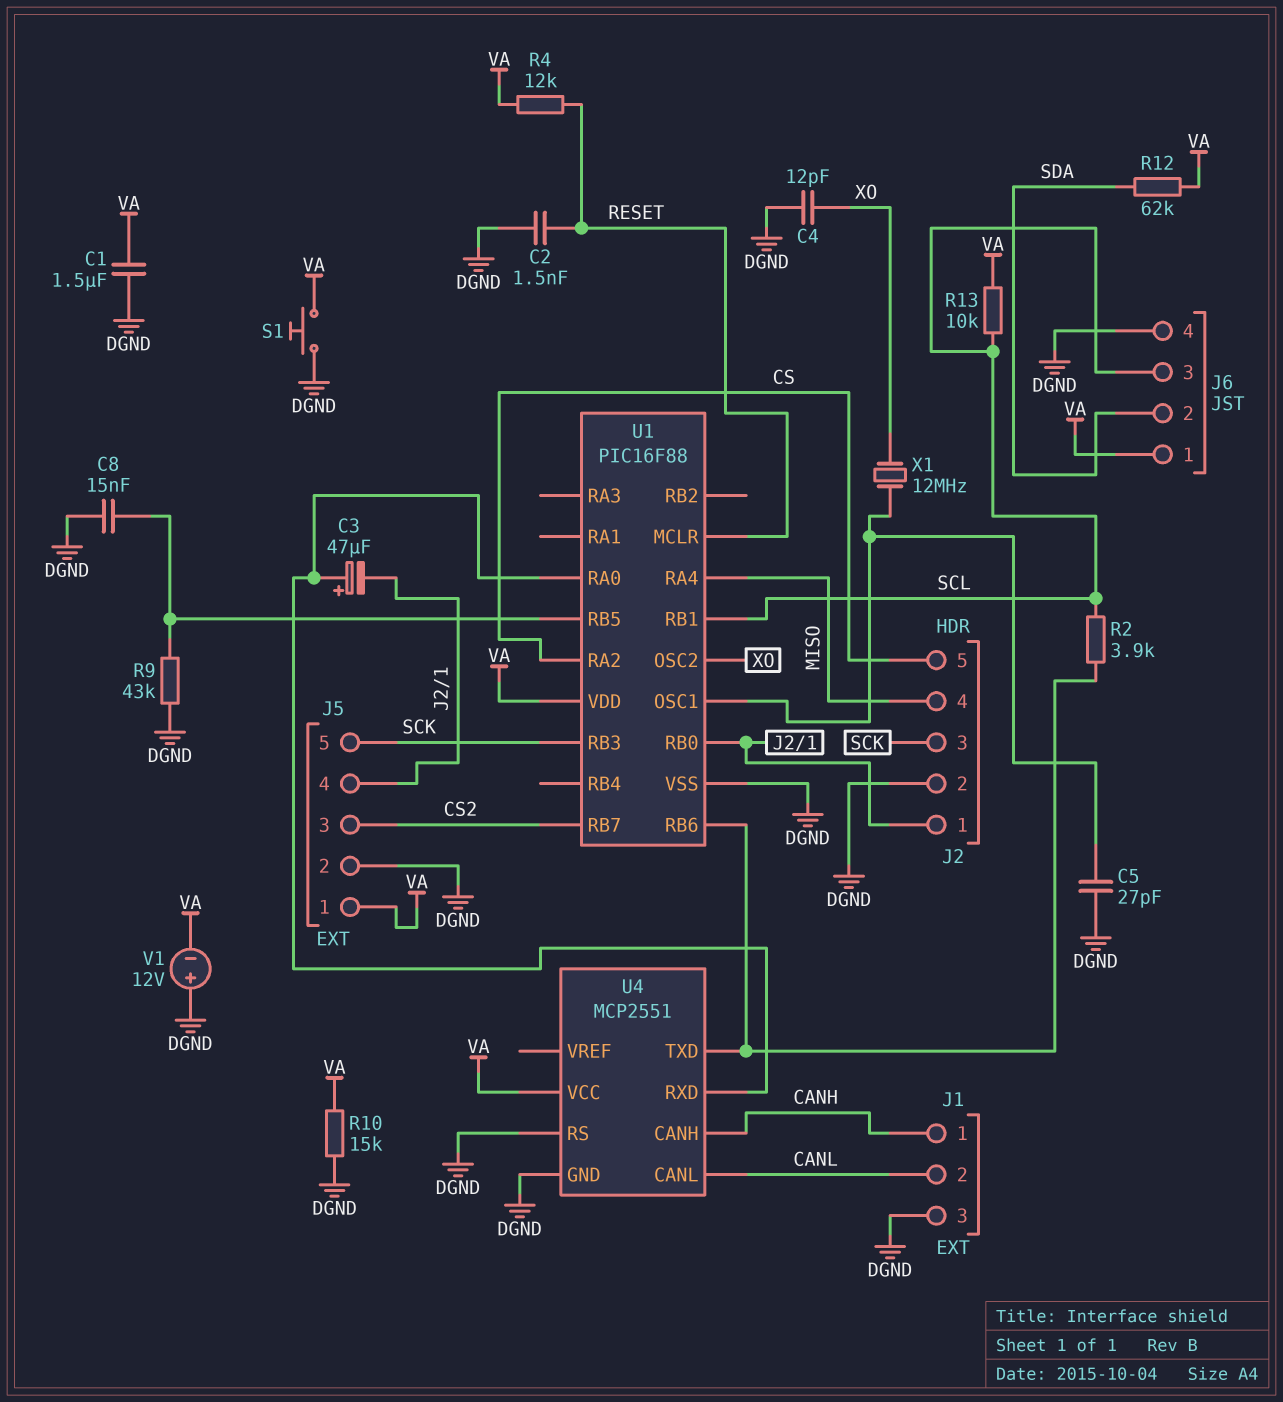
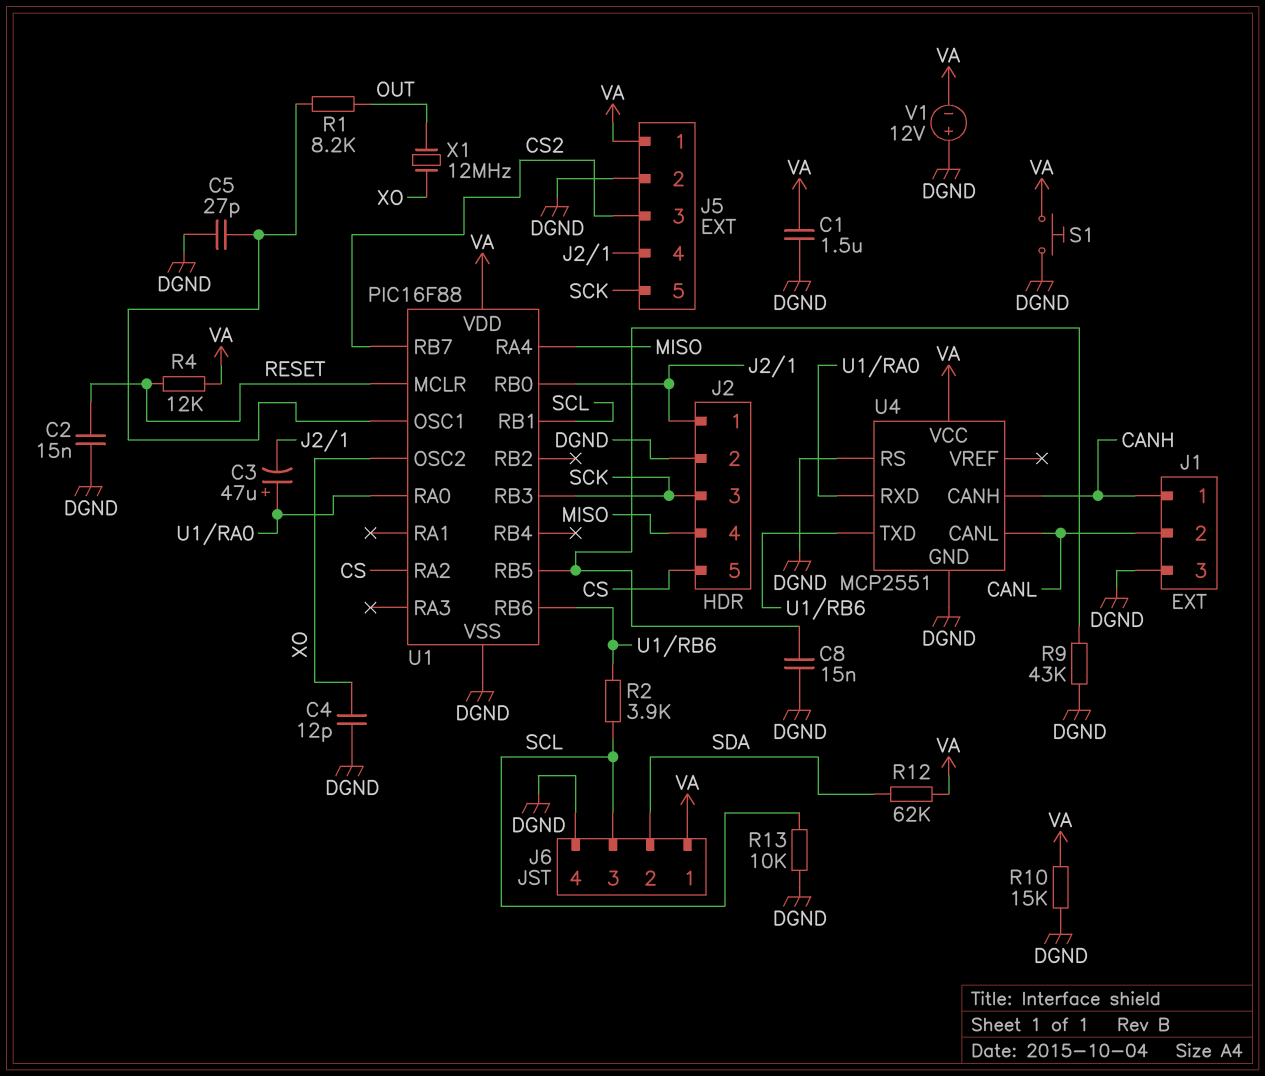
C2: 1.5nF (DGND, RESET) -> 15nF (DGND, RESET)
R1: none -> 8.2k (OUT, U1/OSC1)
R13: 10k (SCL, VA) -> 10k (DGND, SCL)
X1: 12MHz (U1/OSC1, XO) -> 12MHz (OUT, XO)

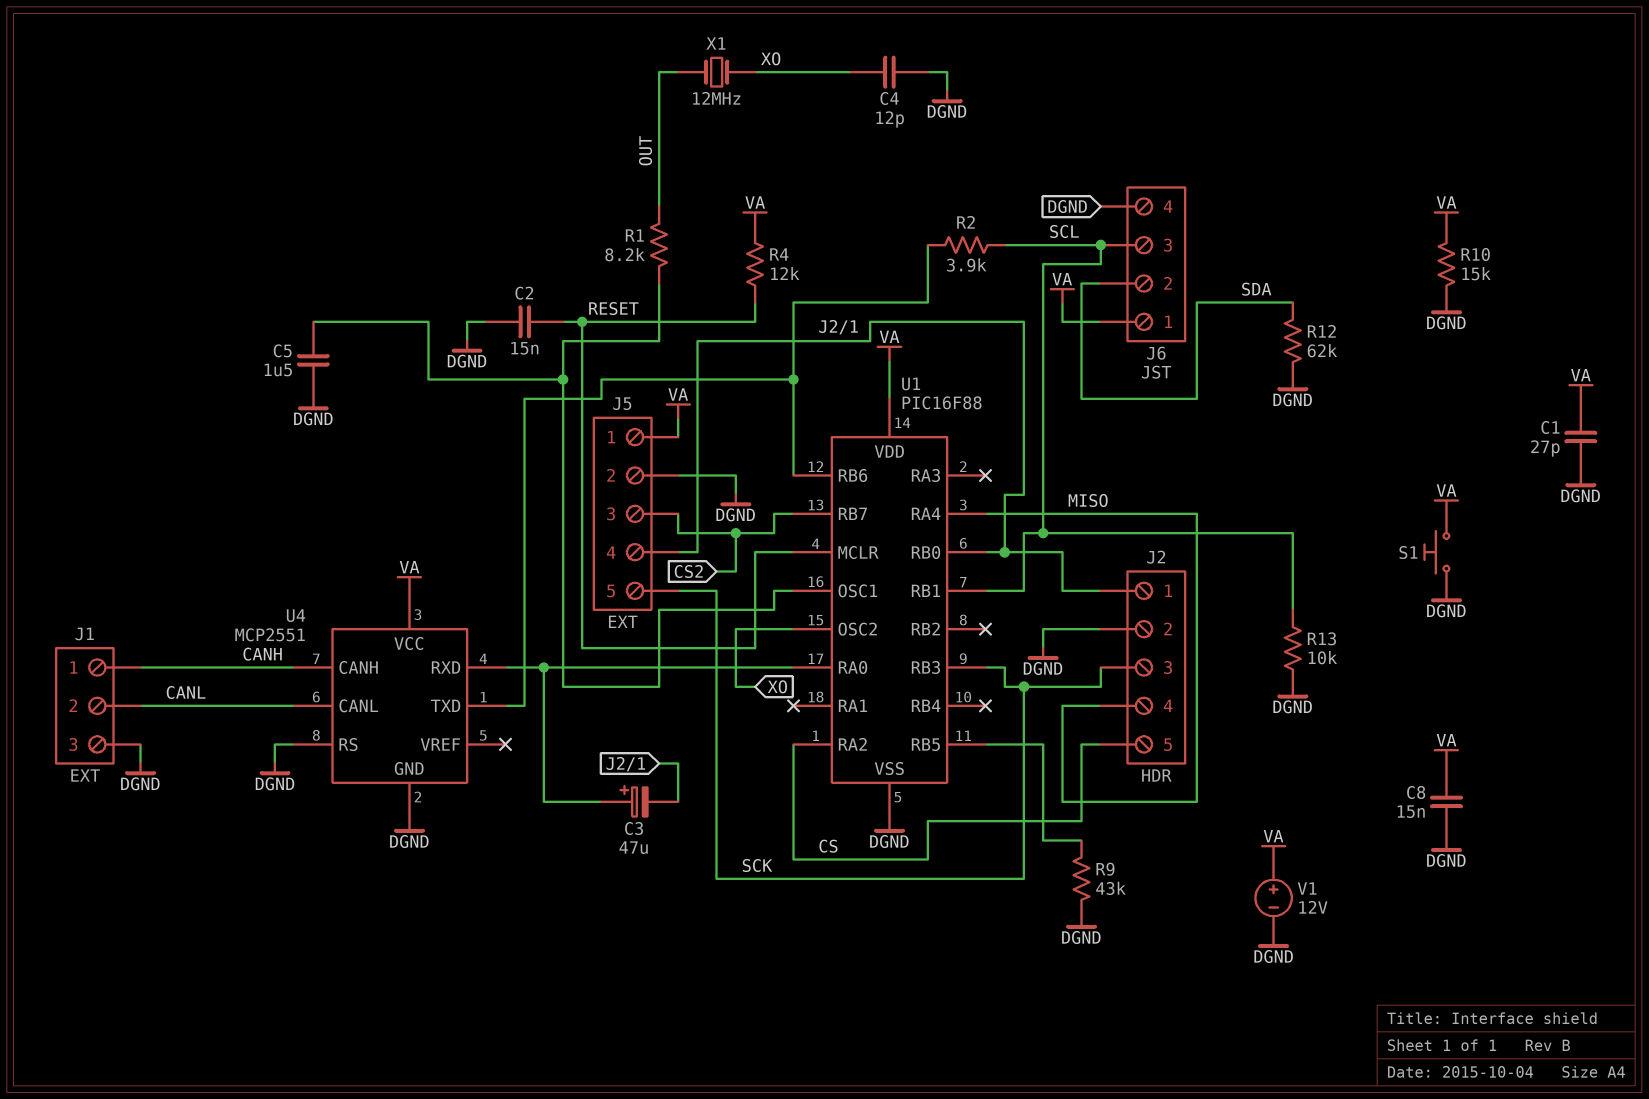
C1: 1.5uF (DGND, VA) -> 27pF (DGND, VA)
C5: 27pF (DGND, U1/OSC1) -> 1.5uF (DGND, U1/OSC1)
C8: 15nF (DGND, U1/RB5) -> 15nF (DGND, VA)
R12: 62k (SDA, VA) -> 62k (DGND, SDA)
V1: 12V (plus DGND, minus VA) -> 12V (plus VA, minus DGND)

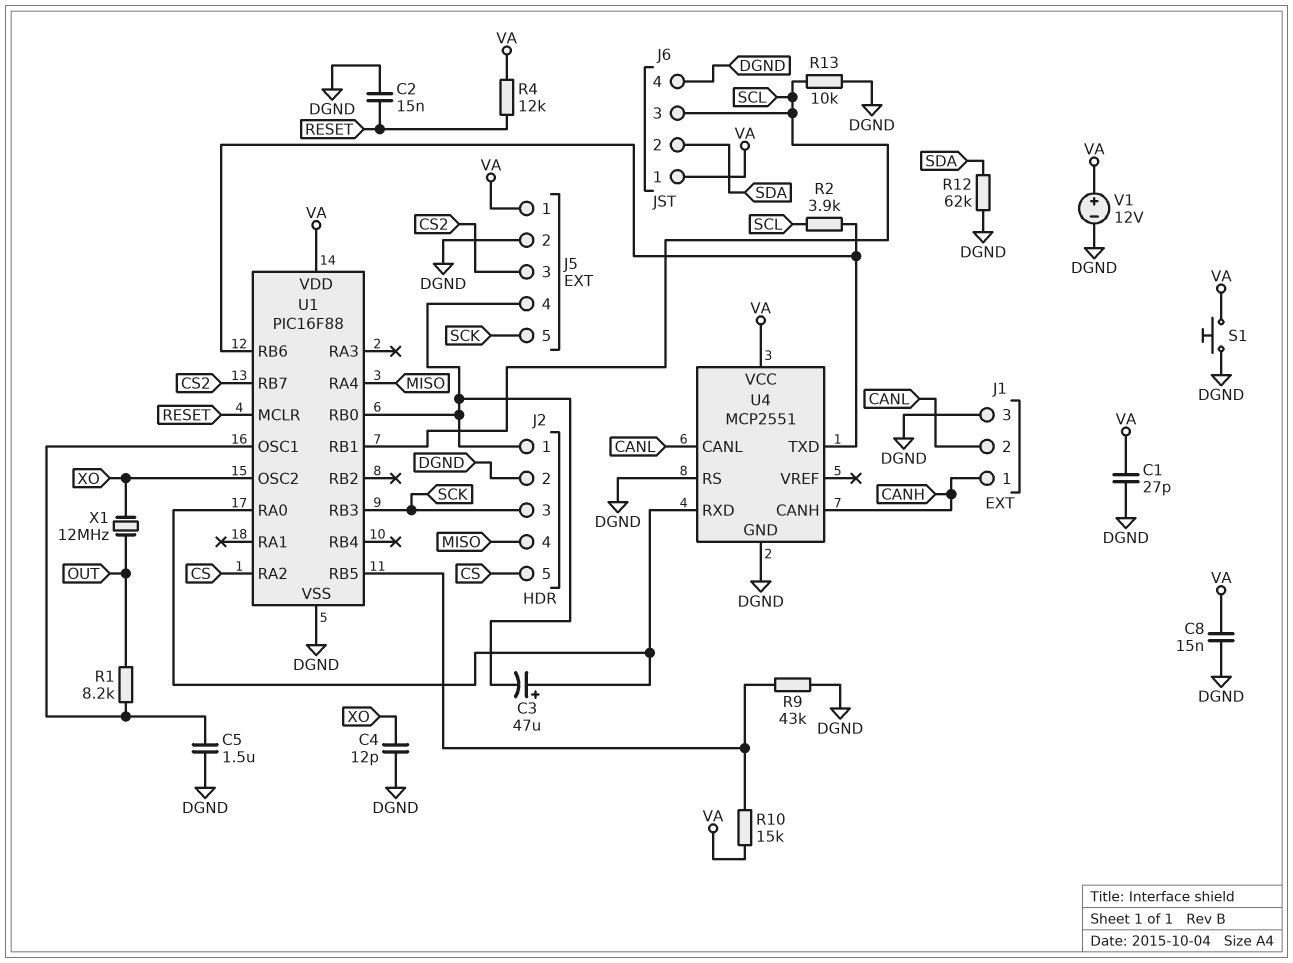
R10: 15k (DGND, VA) -> 15k (U1/RB5, VA)

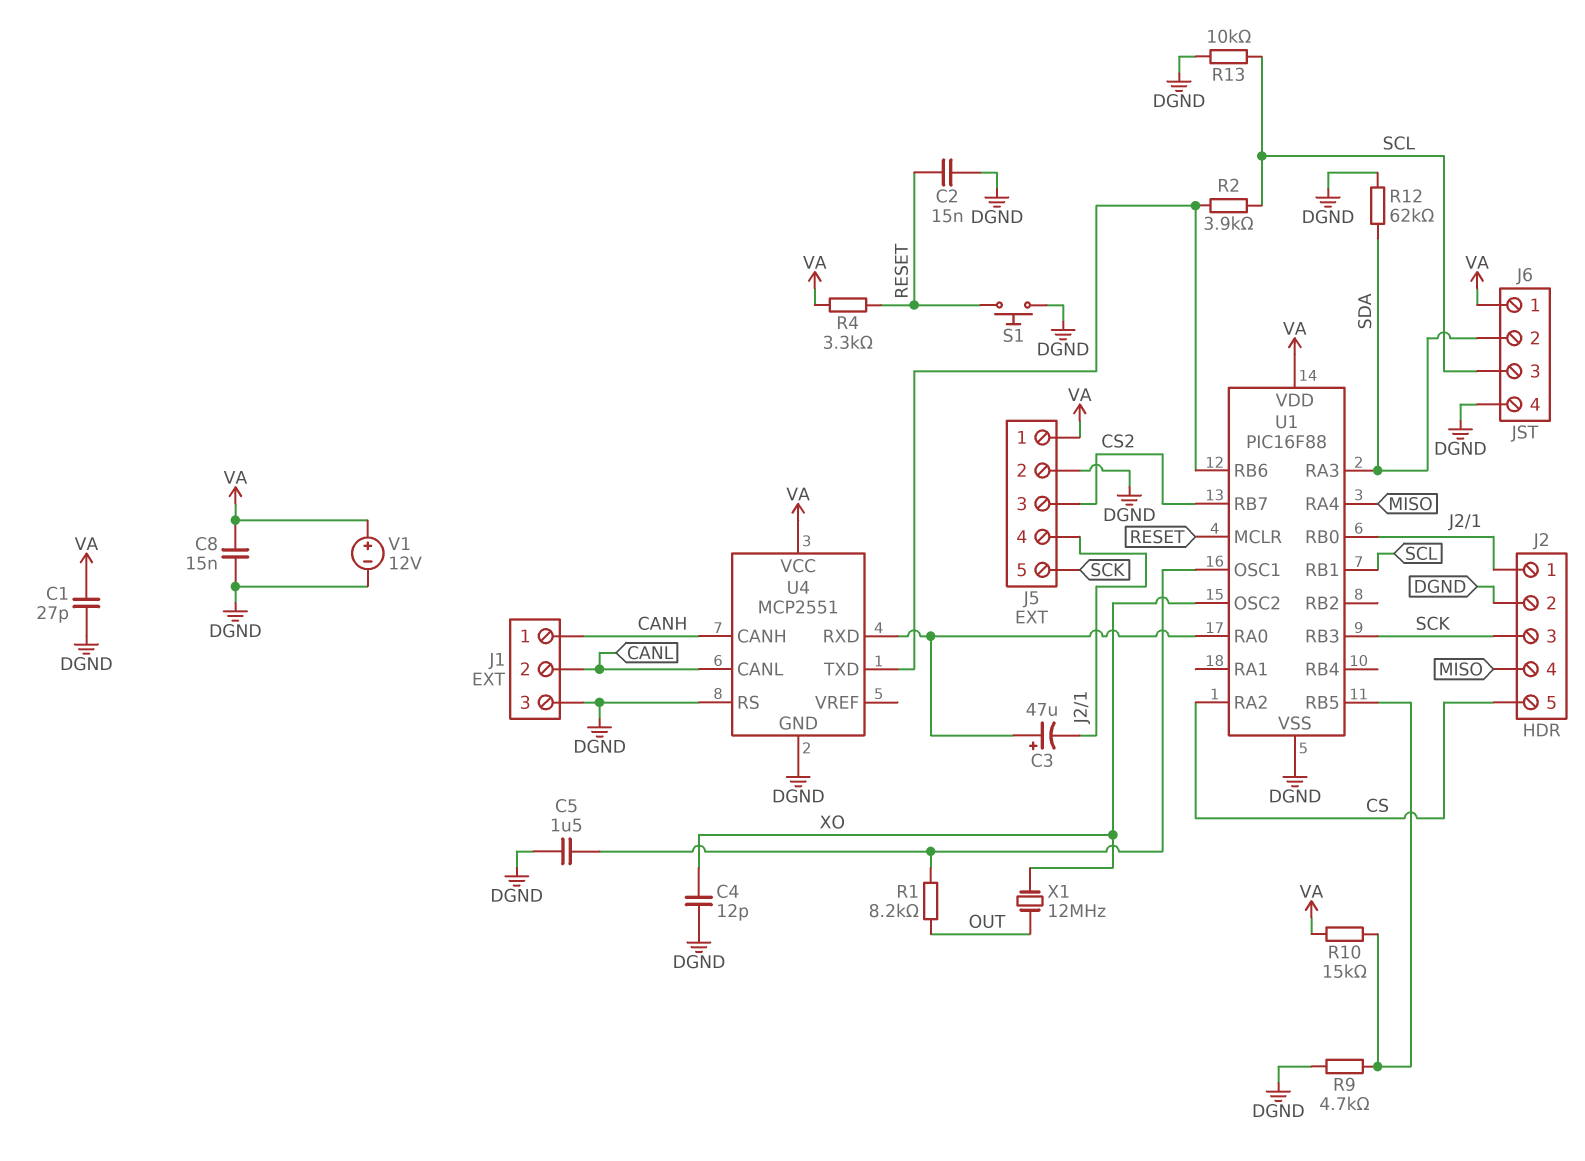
R4: 12k (RESET, VA) -> 3.3k (RESET, VA)
R9: 43k (DGND, U1/RB5) -> 4.7k (DGND, U1/RB5)
S1: button (DGND, VA) -> button (DGND, RESET)
U1 pin RA3: none -> SDA

